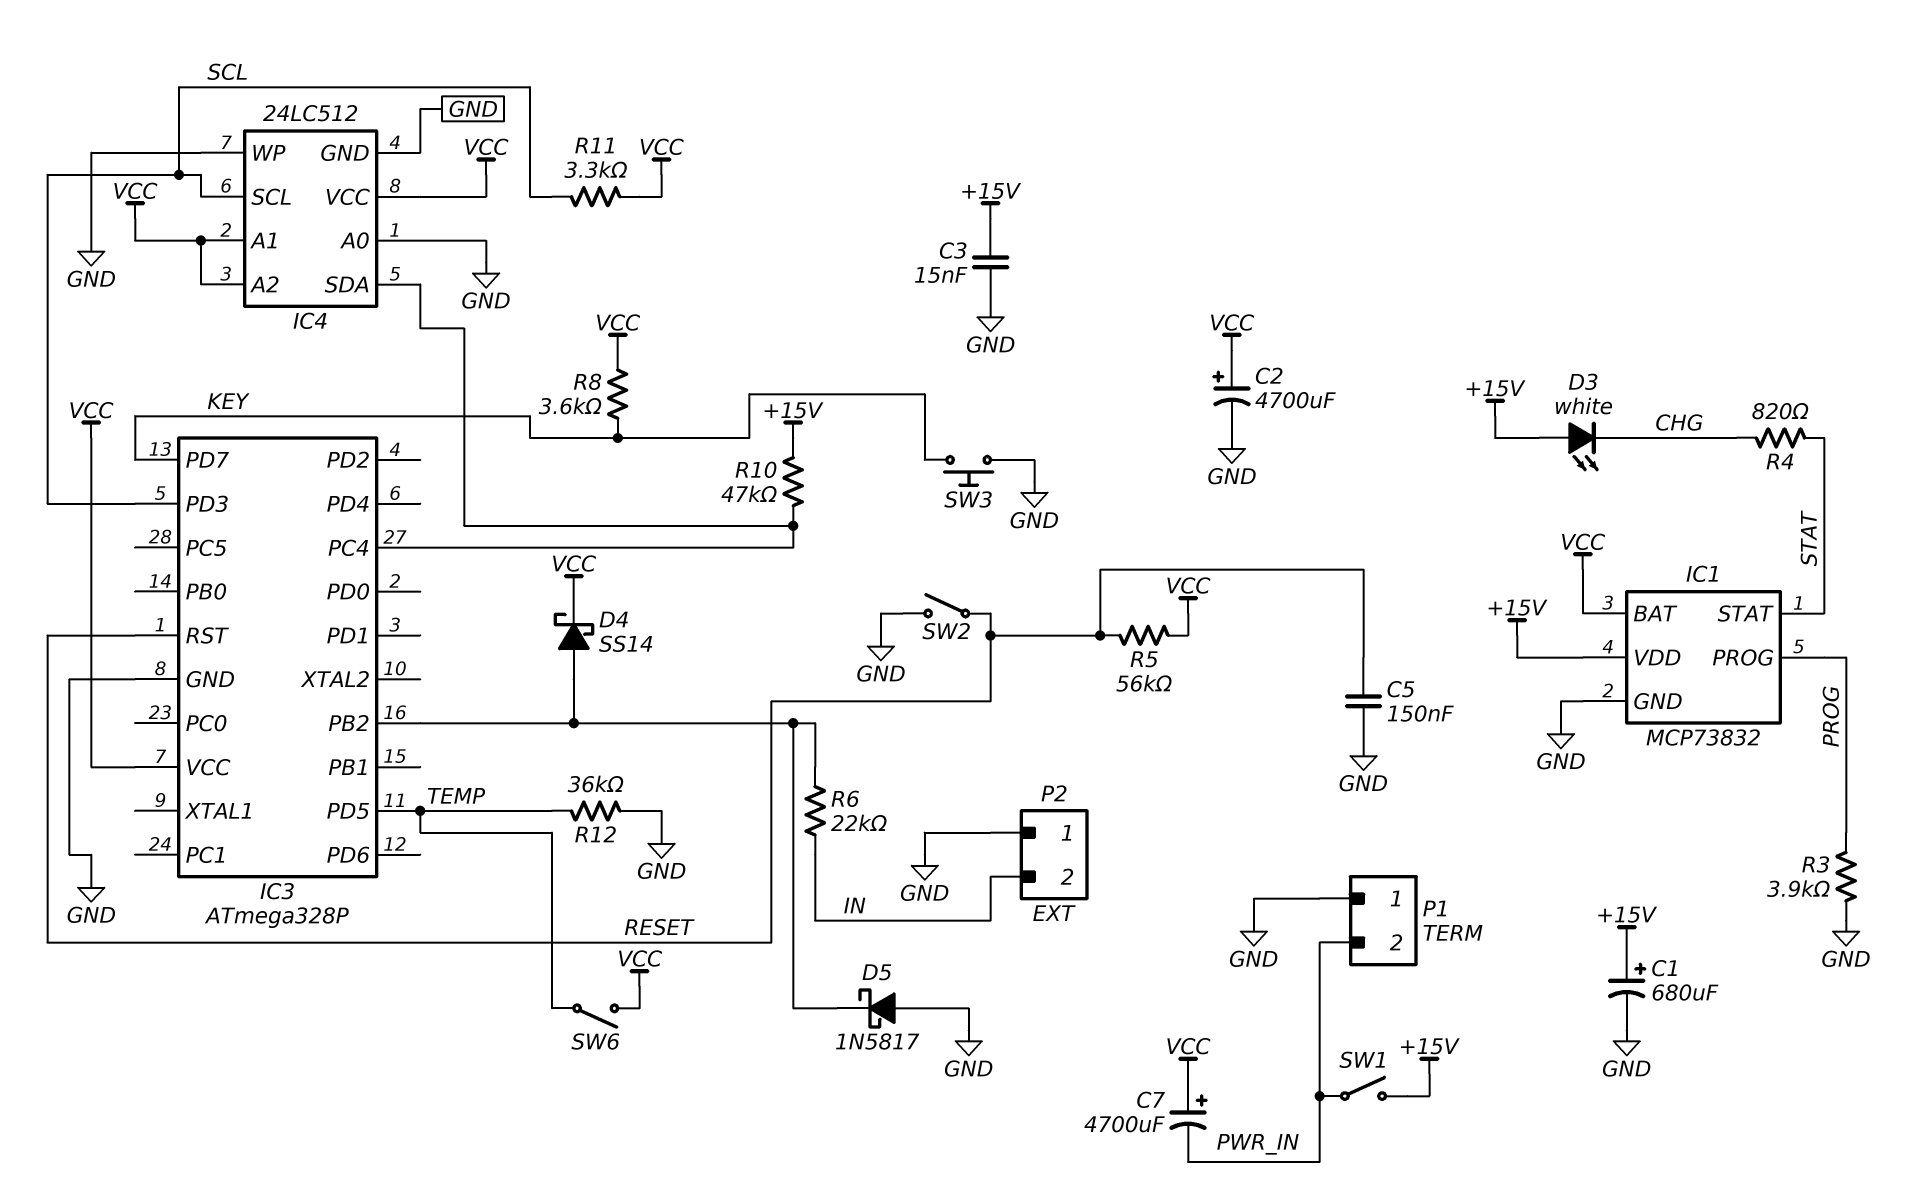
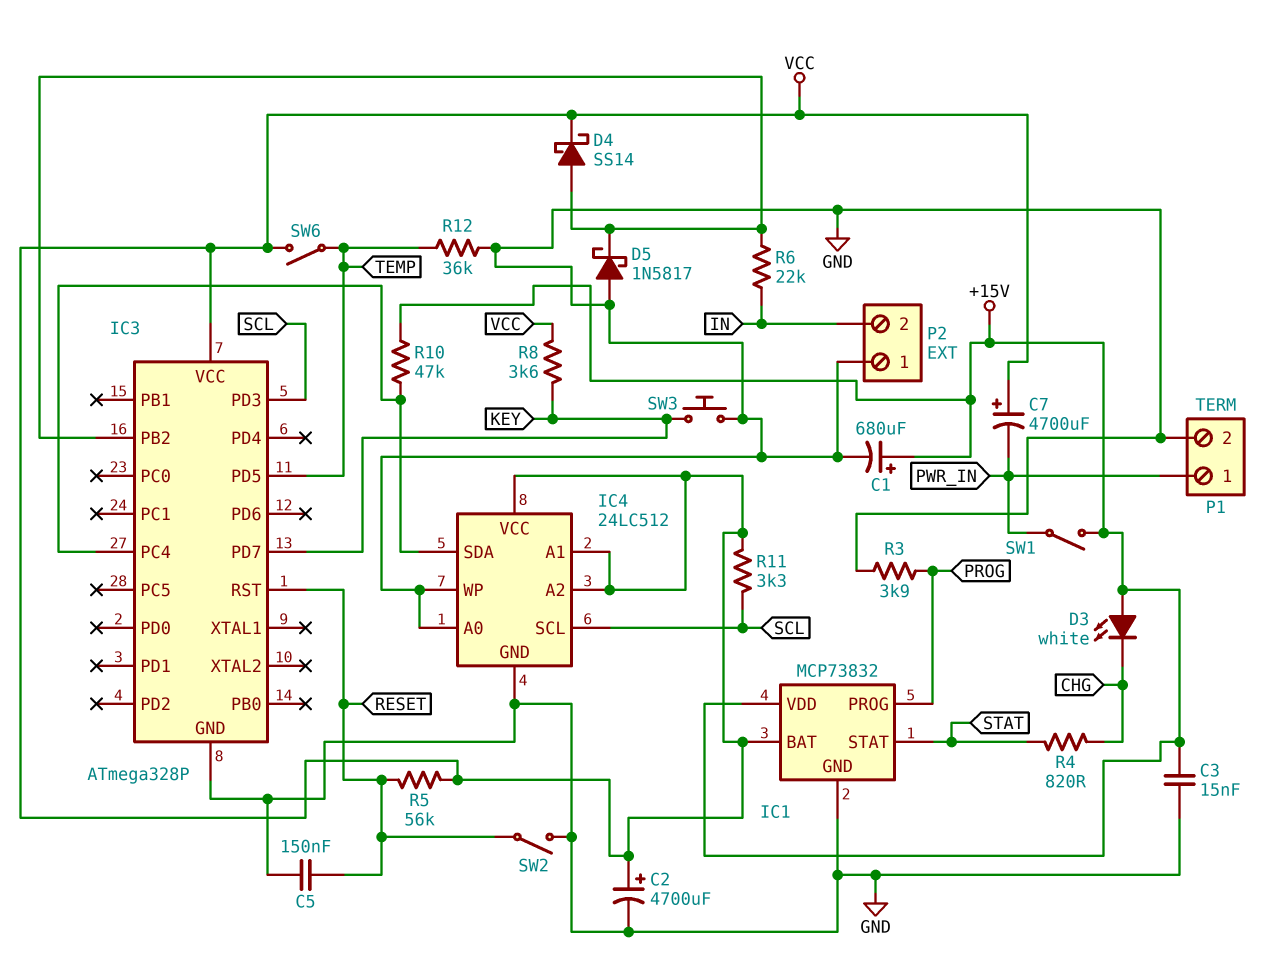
P1 pin 1: GND -> PWR_IN
P1 pin 2: PWR_IN -> GND

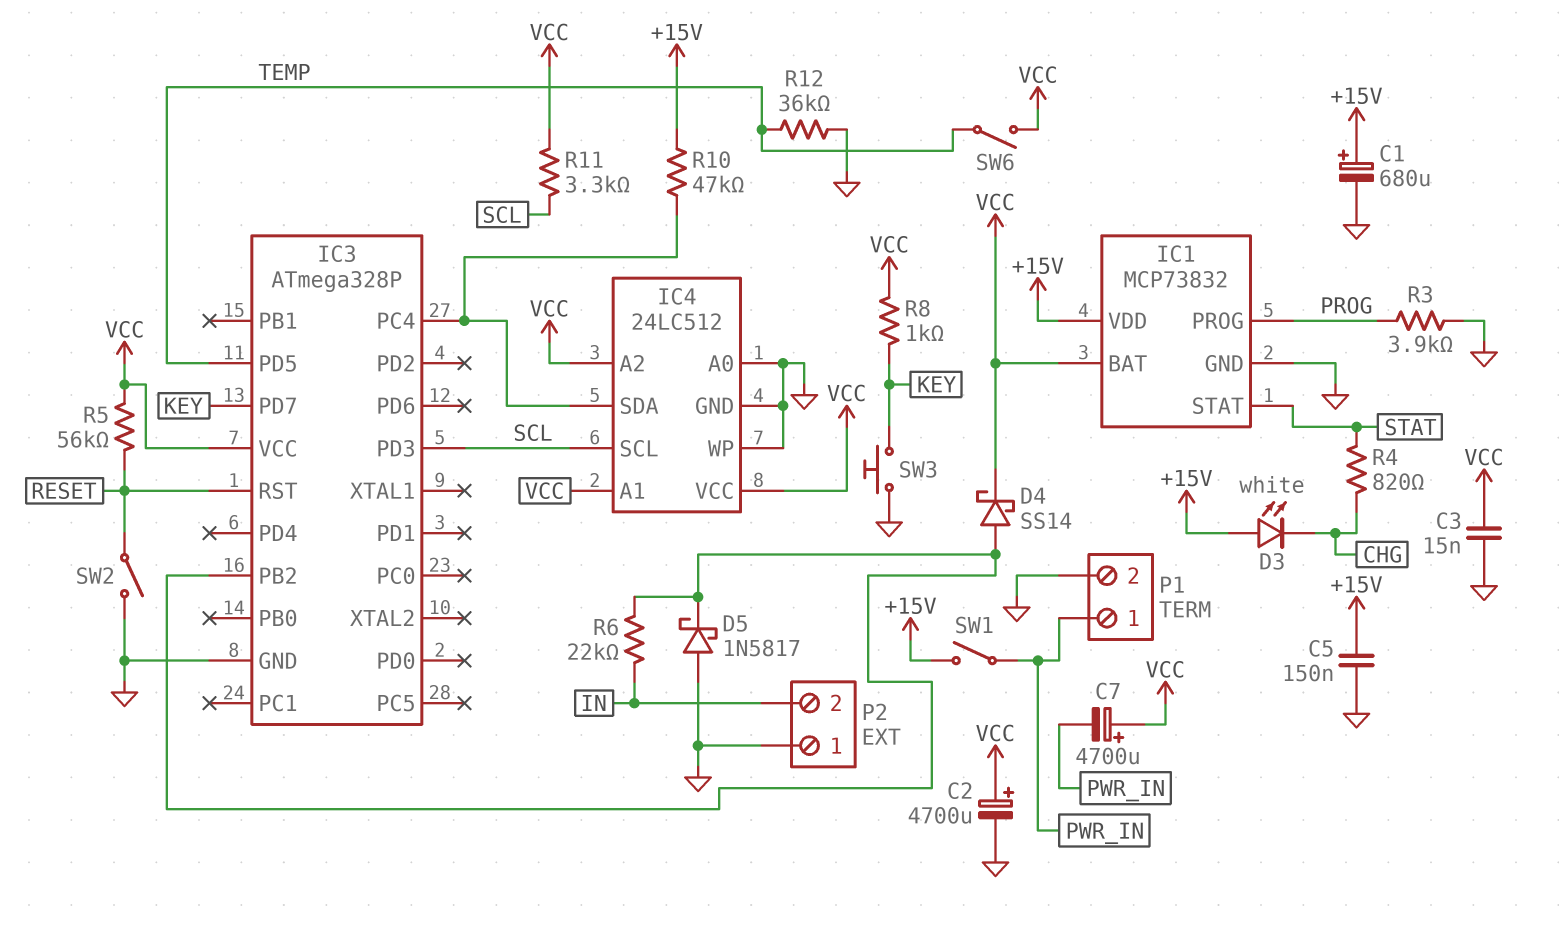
C3: 15nF (+15V, GND) -> 15nF (GND, VCC)
C5: 150nF (GND, RESET) -> 150nF (+15V, GND)
R8: 3.6k (KEY, VCC) -> 1k (KEY, VCC)

